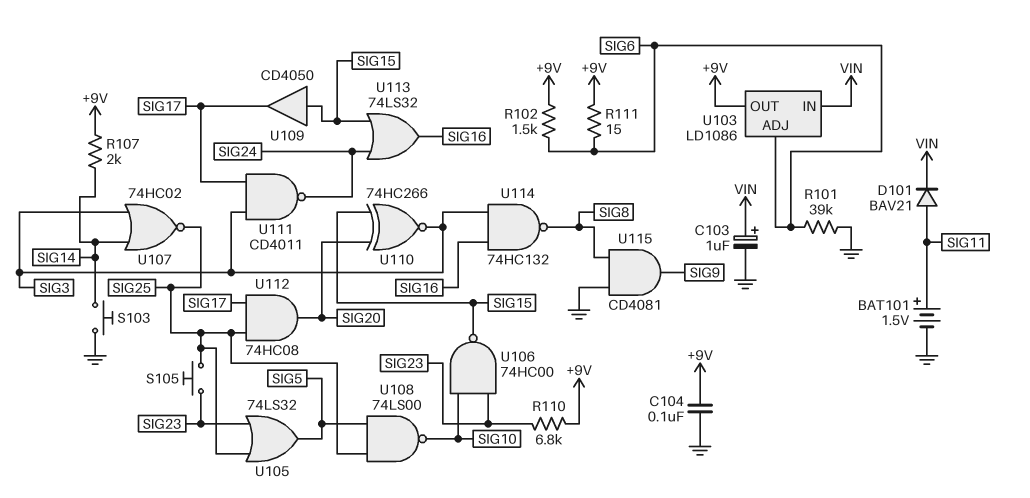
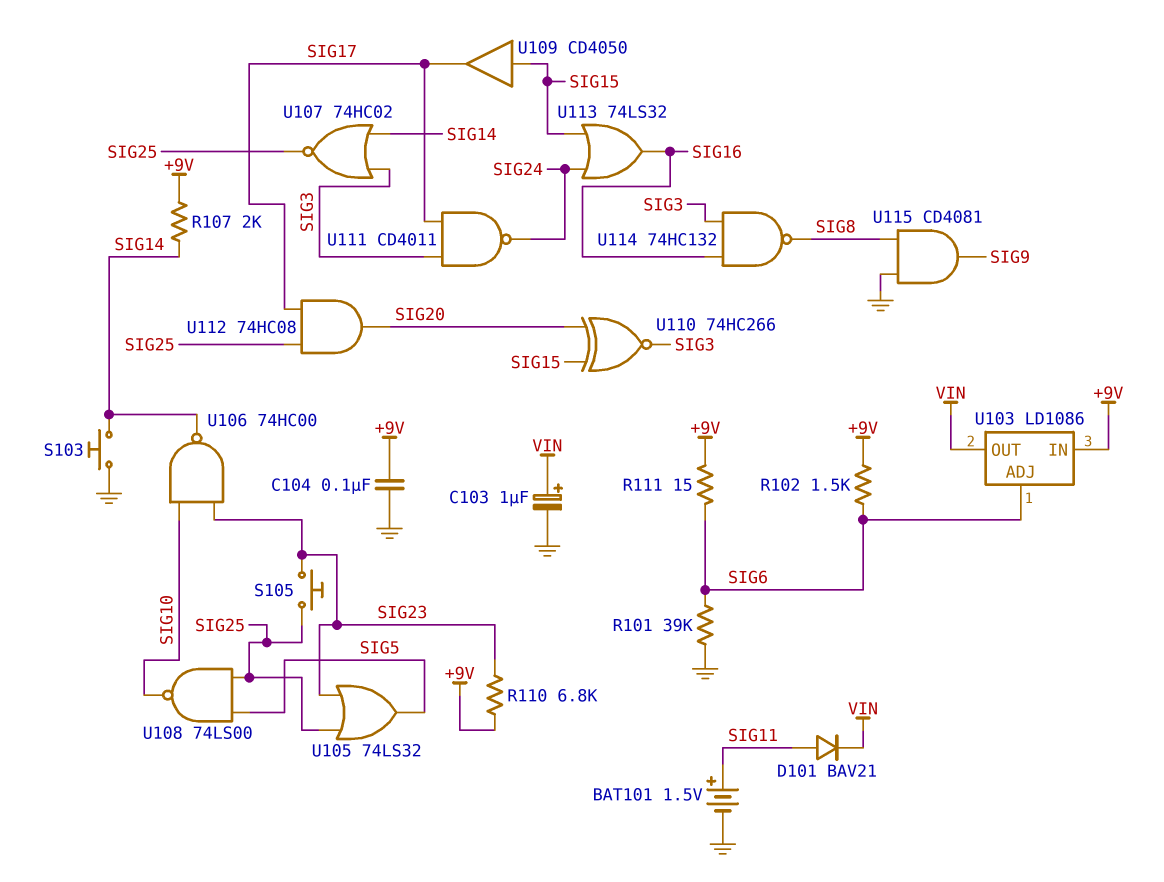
U103 pin IN: VIN -> +9V
U103 pin OUT: +9V -> VIN
U106: NAND 74HC00 (in SIG10, in SIG23, out SIG15) -> NAND 74HC00 (in SIG10, in SIG23, out SIG14)

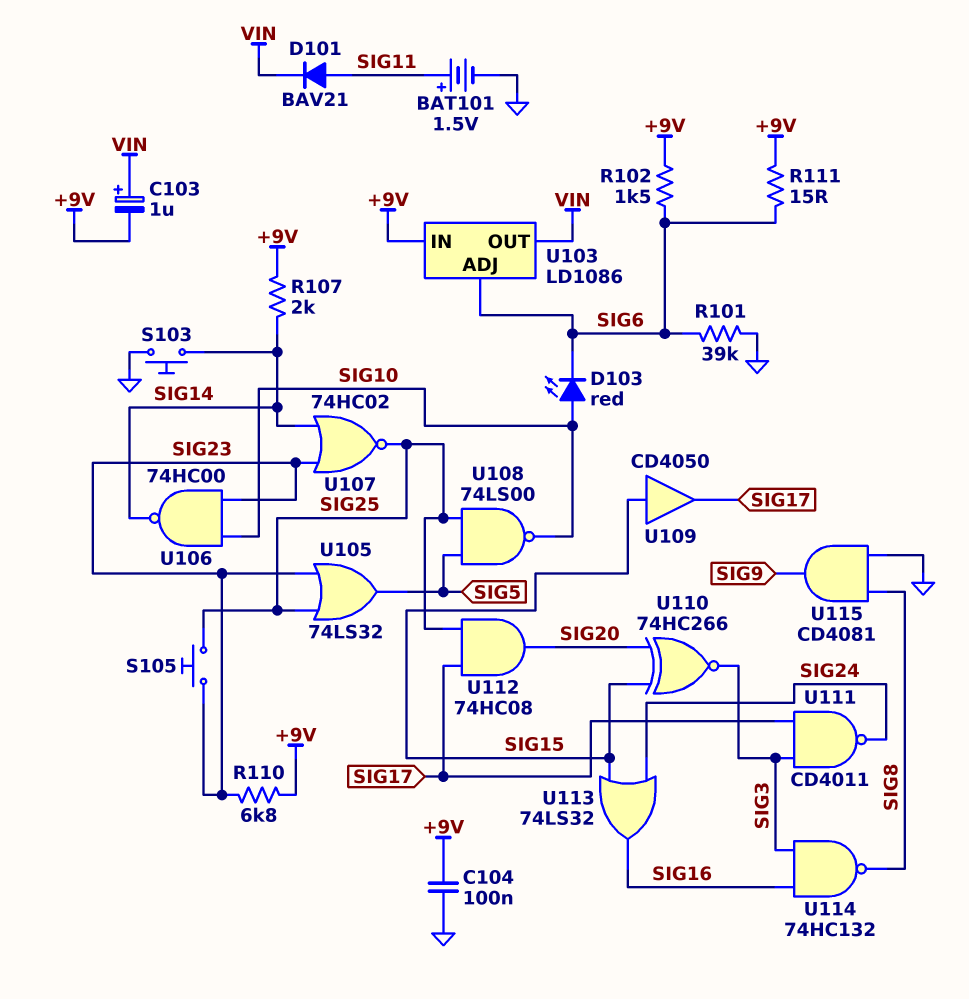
C103: 1uF (plus VIN, minus GND) -> 1uF (plus VIN, minus +9V)
D103: none -> LED red (A SIG10, K SIG6)
U107: NOR 74HC02 (in SIG3, in SIG14, out SIG25) -> NOR 74HC02 (in SIG14, in SIG23, out SIG25)

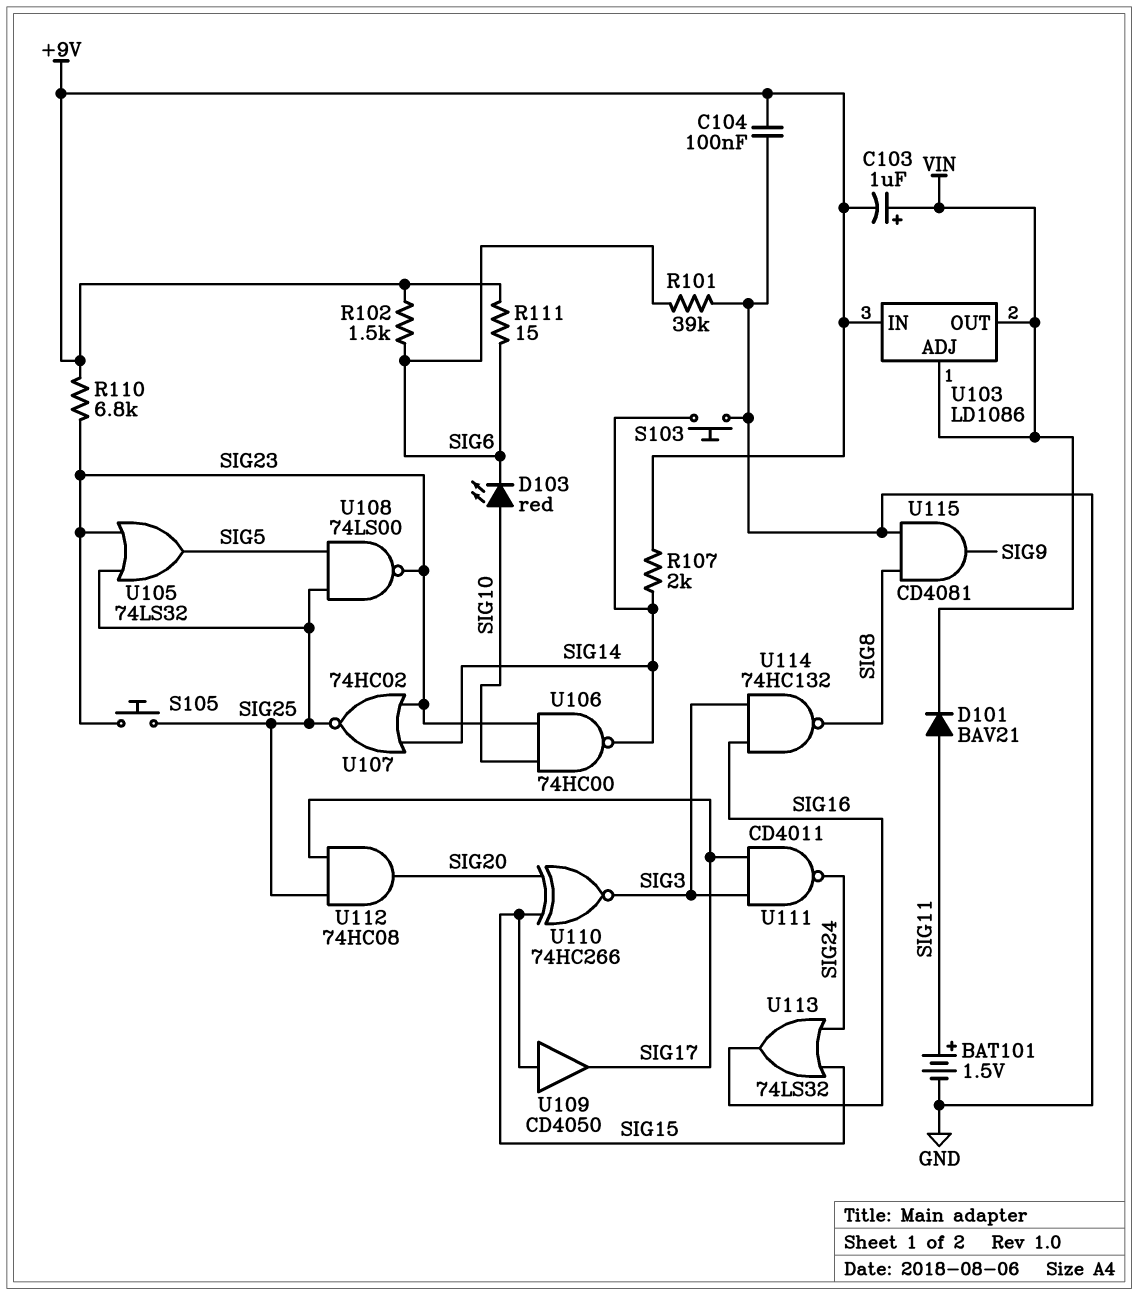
U103 pin ADJ: SIG6 -> VIN
U108: NAND 74LS00 (in SIG5, in SIG25, out SIG10) -> NAND 74LS00 (in SIG5, in SIG25, out SIG23)

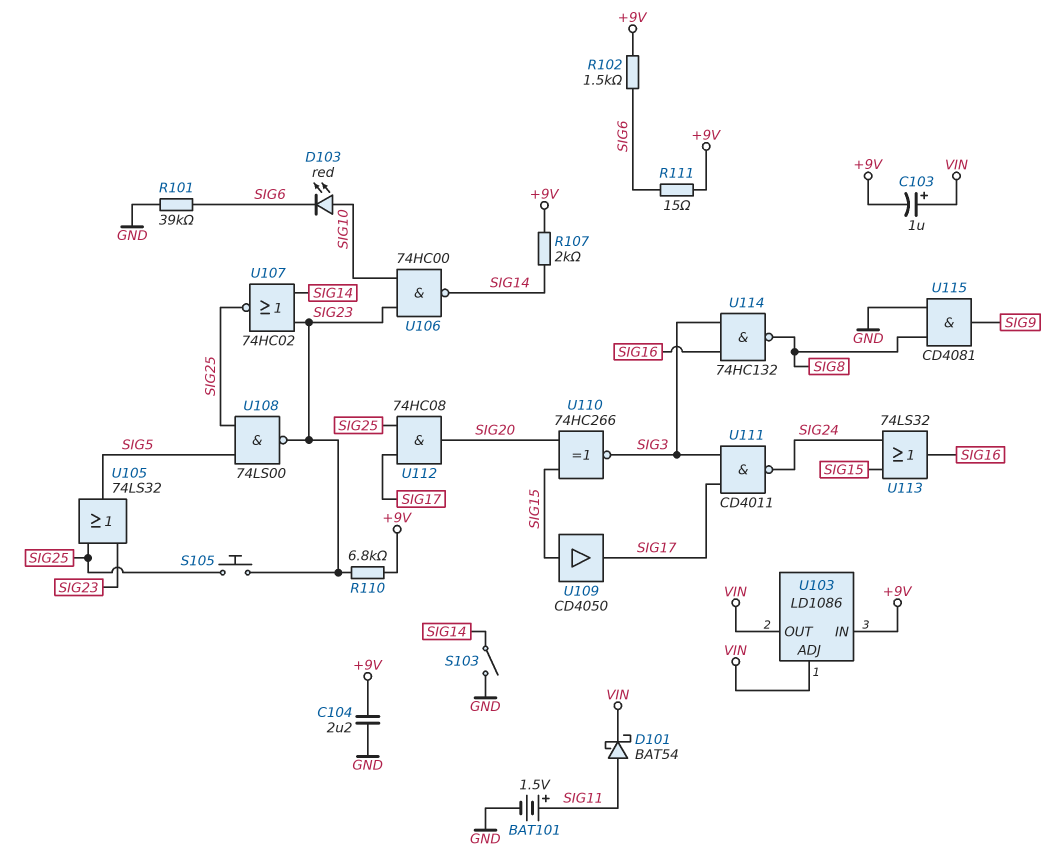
C104: 100nF (+9V, GND) -> 2.2uF (+9V, GND)
D101: diode BAV21 (A SIG11, K VIN) -> schottky BAT54 (A SIG11, K VIN)
S103: button (GND, SIG14) -> switch (GND, SIG14)

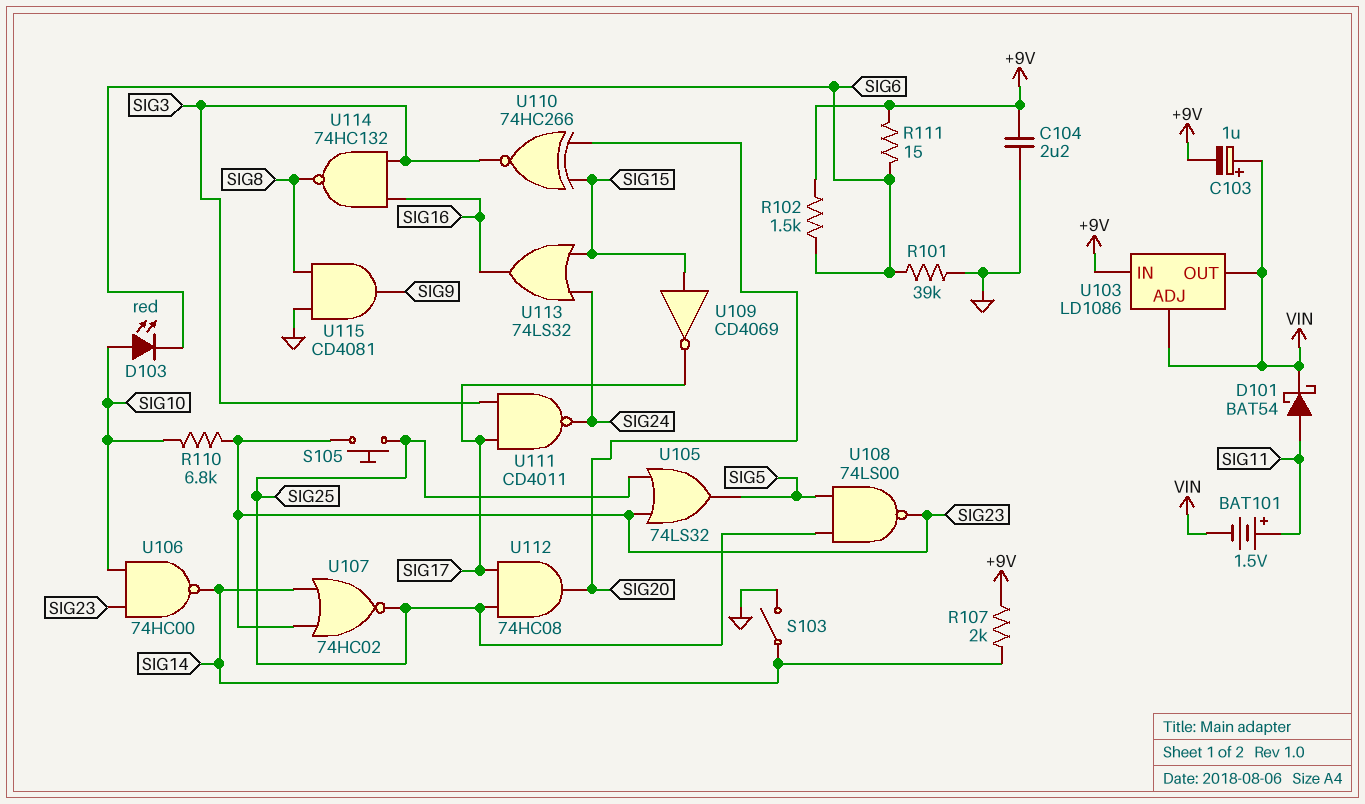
BAT101: 1.5V (plus SIG11, minus GND) -> 1.5V (plus SIG11, minus VIN)
R110: 6.8k (+9V, SIG23) -> 6.8k (SIG10, SIG23)
U109: buffer CD4050 (in SIG15, out SIG17) -> NOT CD4069 (in SIG15, out SIG17)

